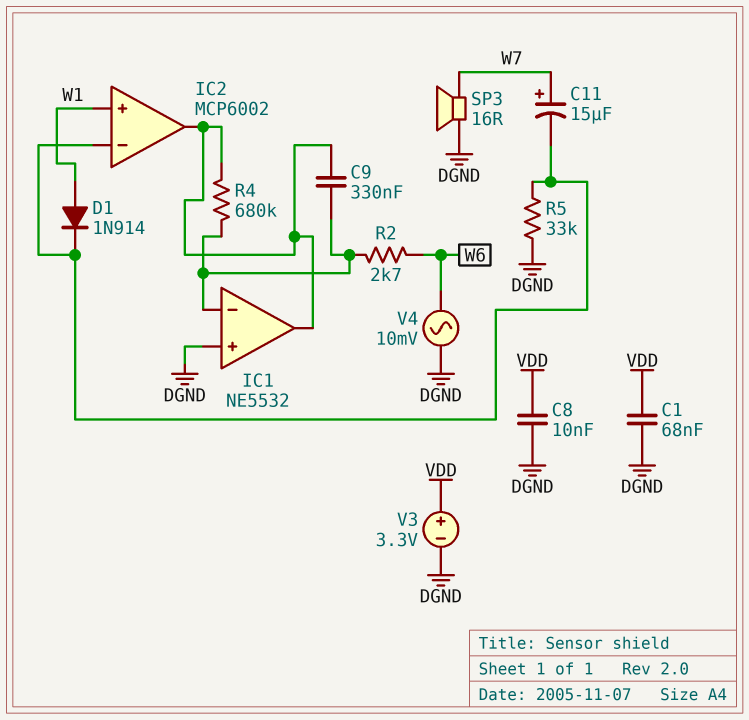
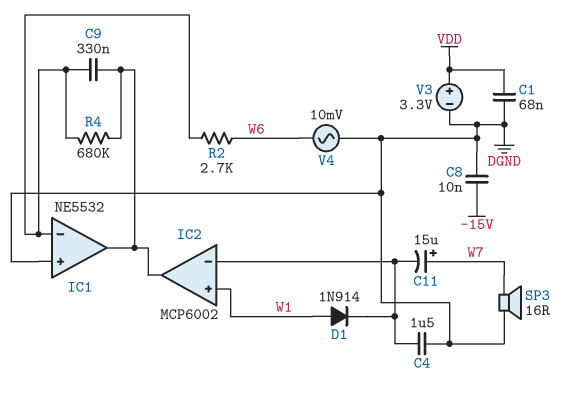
C4: none -> 1.5uF (DGND, IC2/in-)
C8: 10nF (DGND, VDD) -> 10nF (-15V, DGND)
R5: 33k (DGND, IC2/in-) -> none

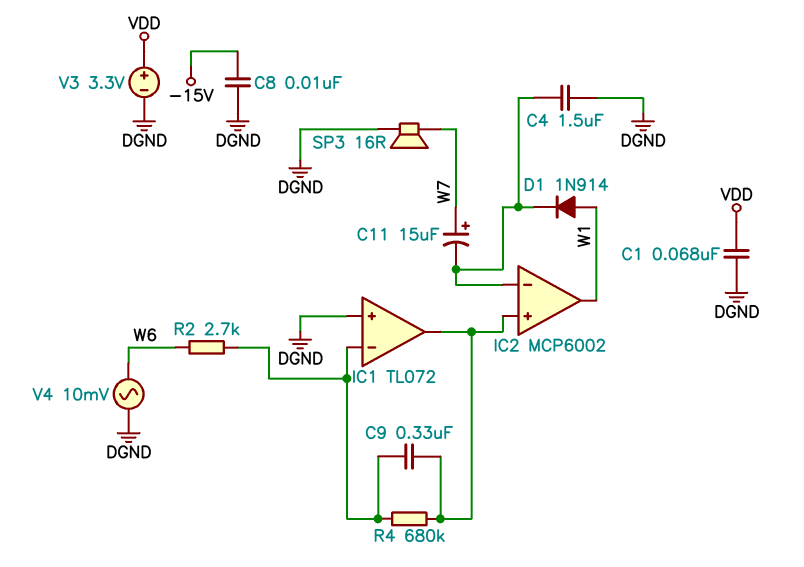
IC1: NE5532 -> TL072
IC2 pin in+: W1 -> IC1/out
IC2 pin out: IC1/out -> W1

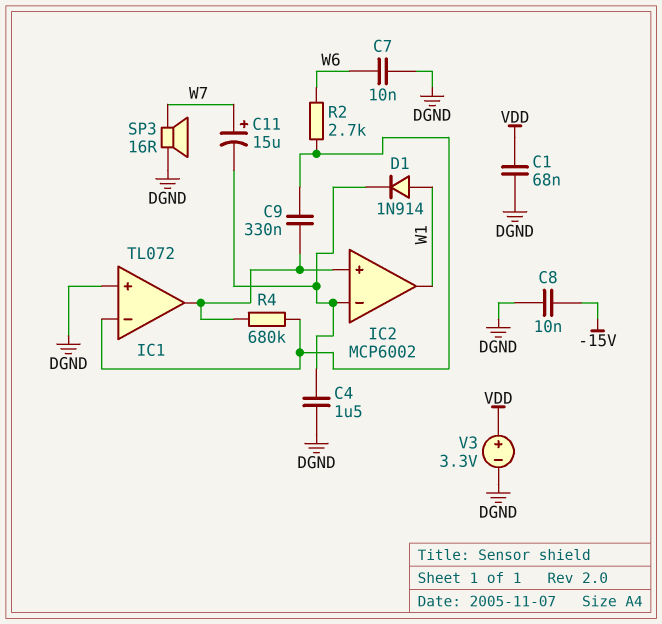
C7: none -> 10nF (DGND, W6)
V4: AC 10mV (DGND, W6) -> none

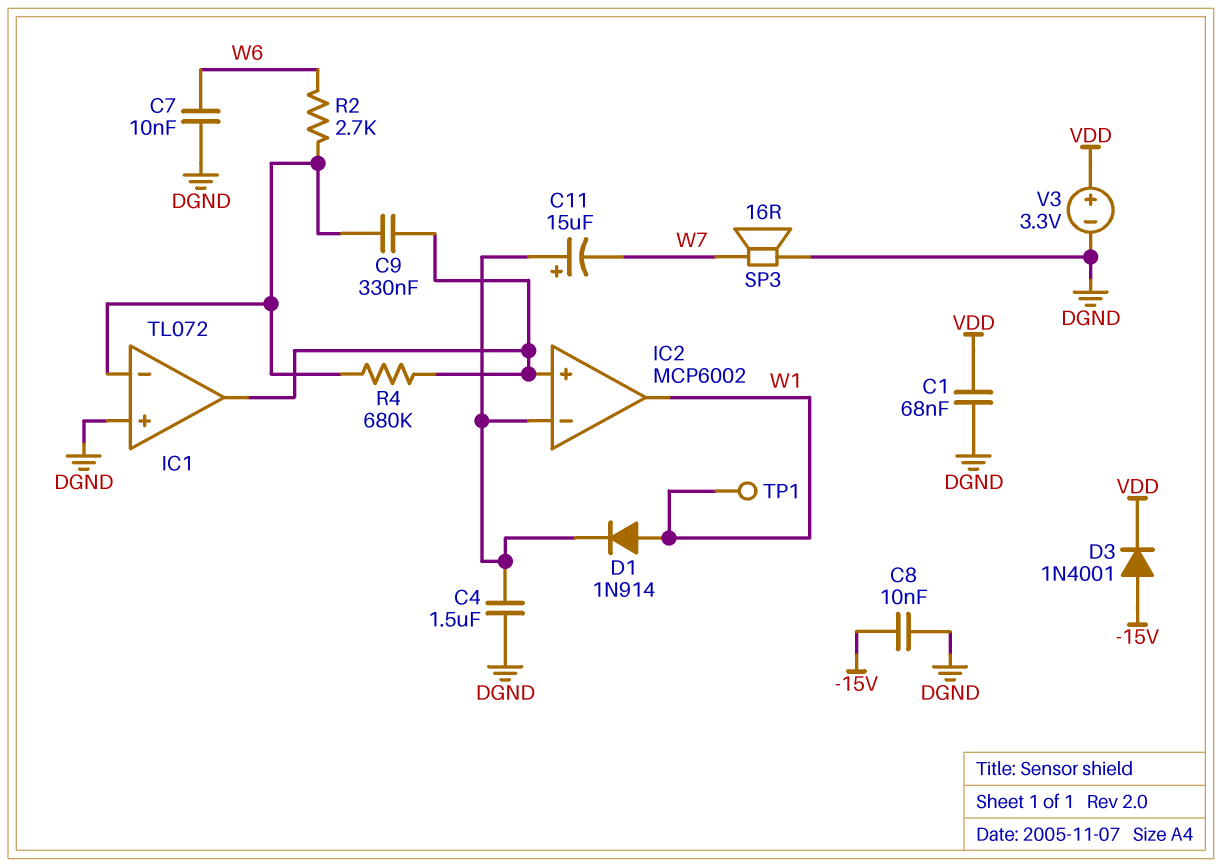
C11: 15uF (plus W7, minus IC2/in-) -> 15uF (plus IC2/in-, minus W7)
D3: none -> diode 1N4001 (A -15V, K VDD)
TP1: none -> test point (W1)

